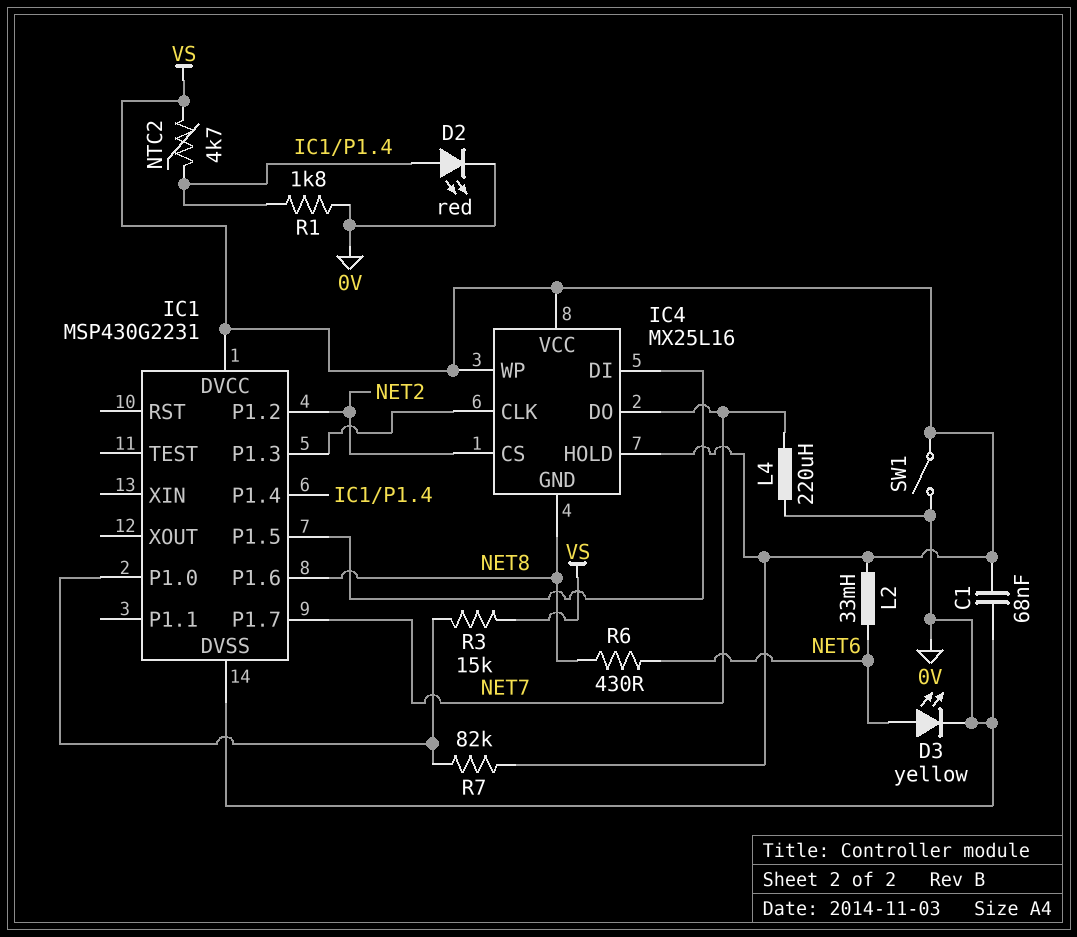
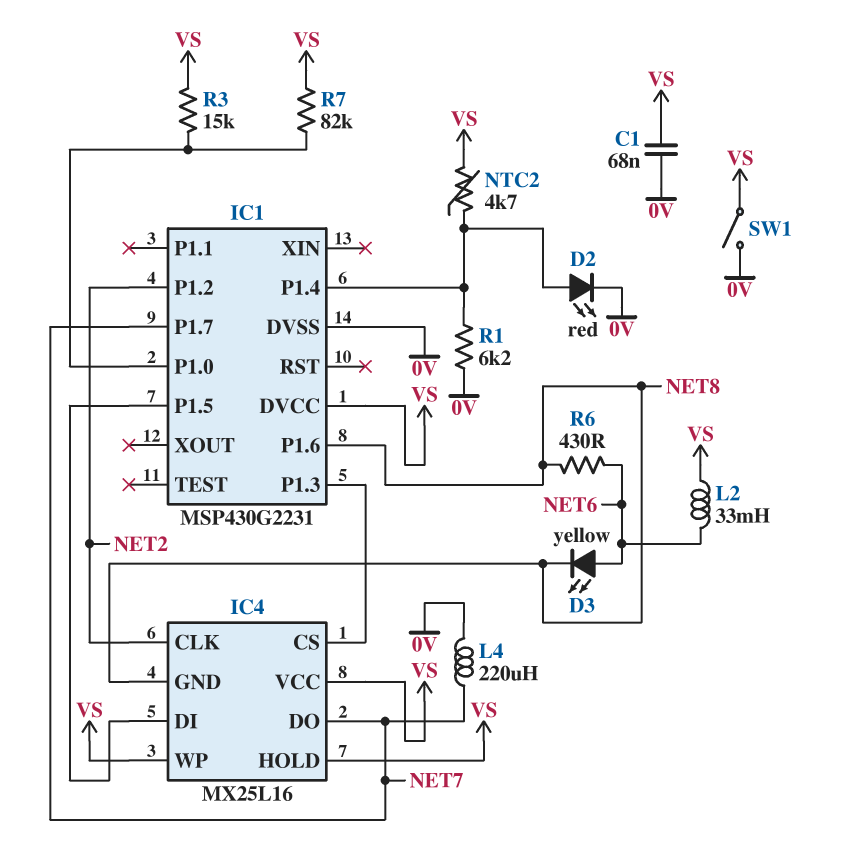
D3: LED yellow (A NET6, K 0V) -> LED yellow (A NET6, K NET8)
IC4 pin CLK: IC1/P1.3 -> NET2
IC4 pin CS: NET2 -> IC1/P1.3
R1: 1.8k (0V, IC1/P1.4) -> 6.2k (0V, IC1/P1.4)

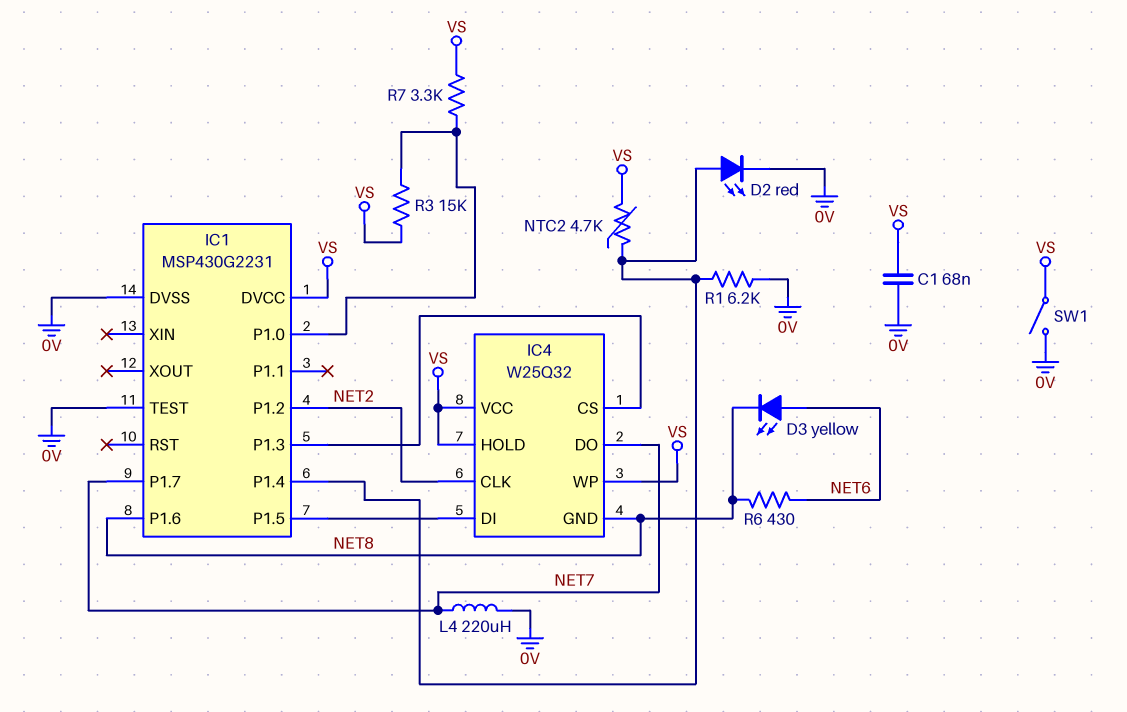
IC1 pin TEST: none -> 0V
IC4: MX25L16 -> W25Q32
L2: 33mH (NET6, VS) -> none
R7: 82k (IC1/P1.0, VS) -> 3.3k (IC1/P1.0, VS)

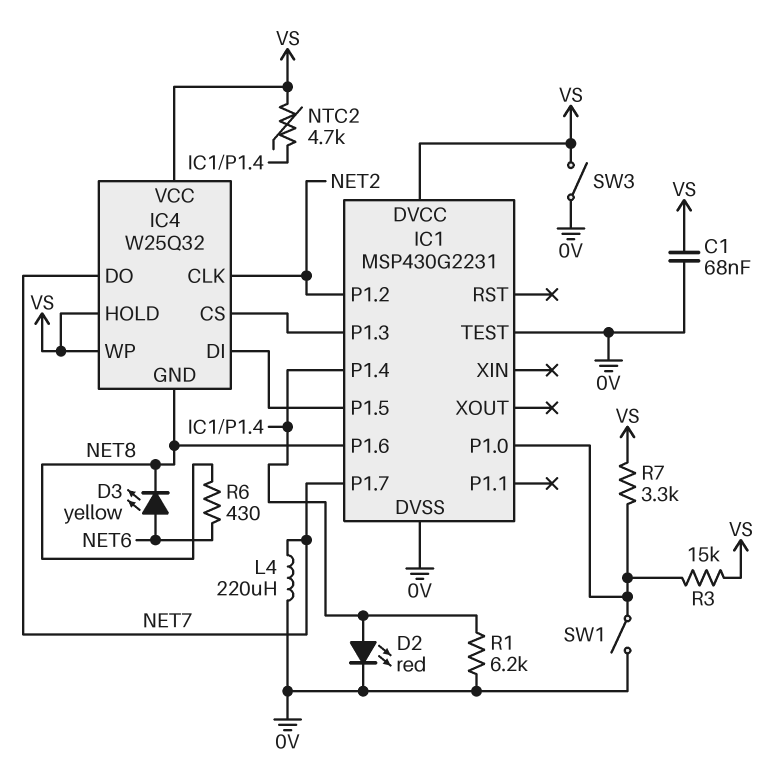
SW1: switch (0V, VS) -> switch (0V, IC1/P1.0)
SW3: none -> switch (0V, VS)

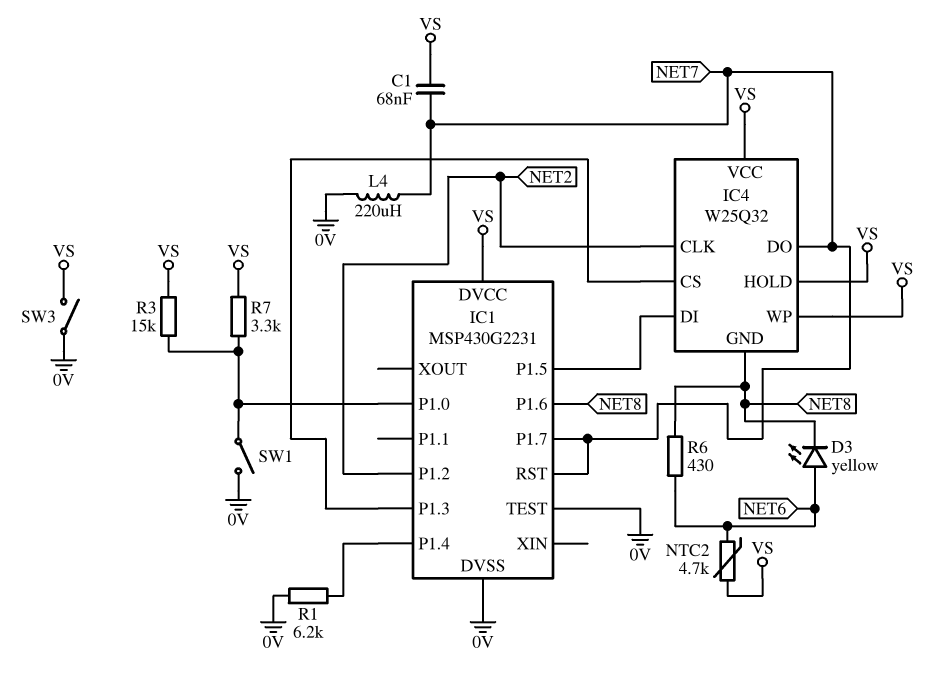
C1: 68nF (0V, VS) -> 68nF (NET7, VS)
D2: LED red (A IC1/P1.4, K 0V) -> none
IC1 pin RST: none -> NET7
NTC2: 4.7k (IC1/P1.4, VS) -> 4.7k (NET6, VS)

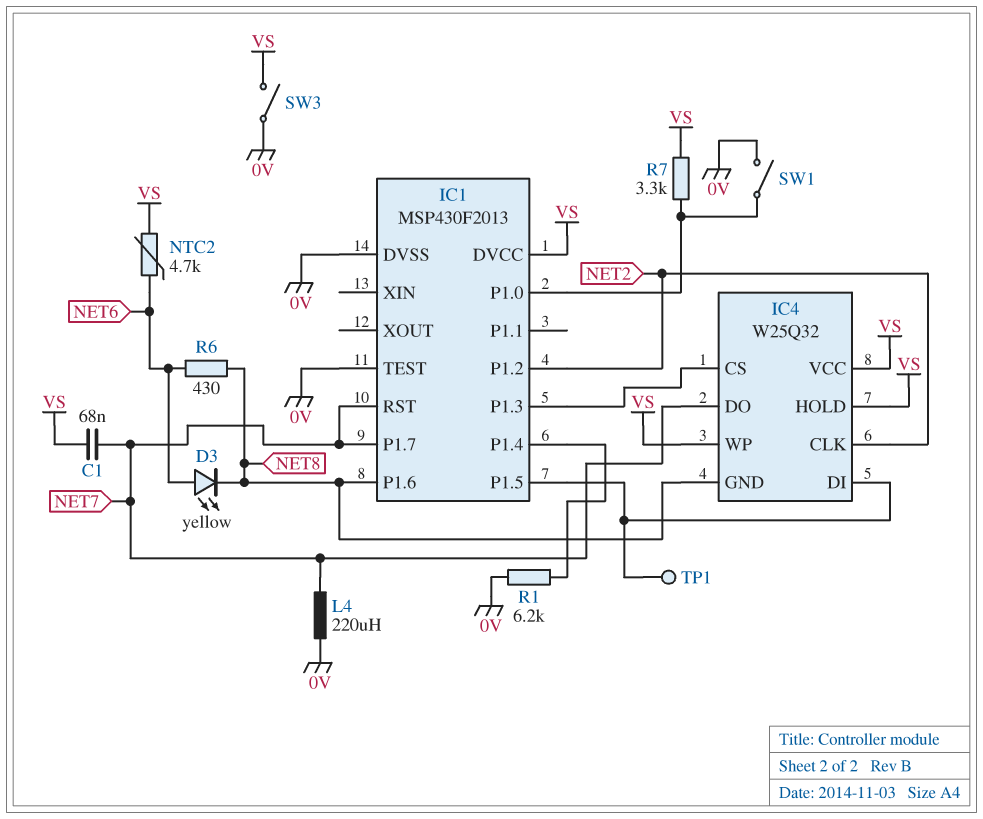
IC1: MSP430G2231 -> MSP430F2013
R3: 15k (IC1/P1.0, VS) -> none
TP1: none -> test point (IC1/P1.5)

